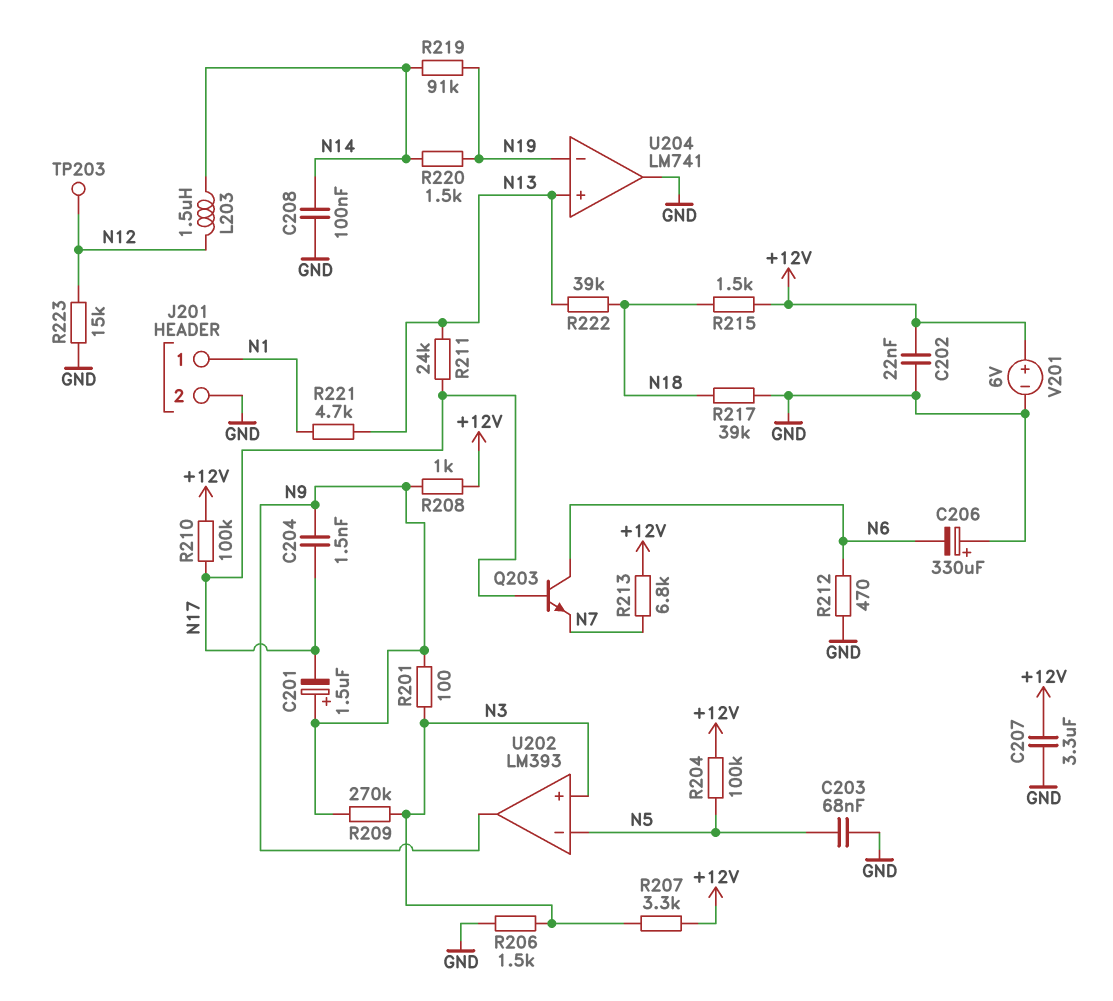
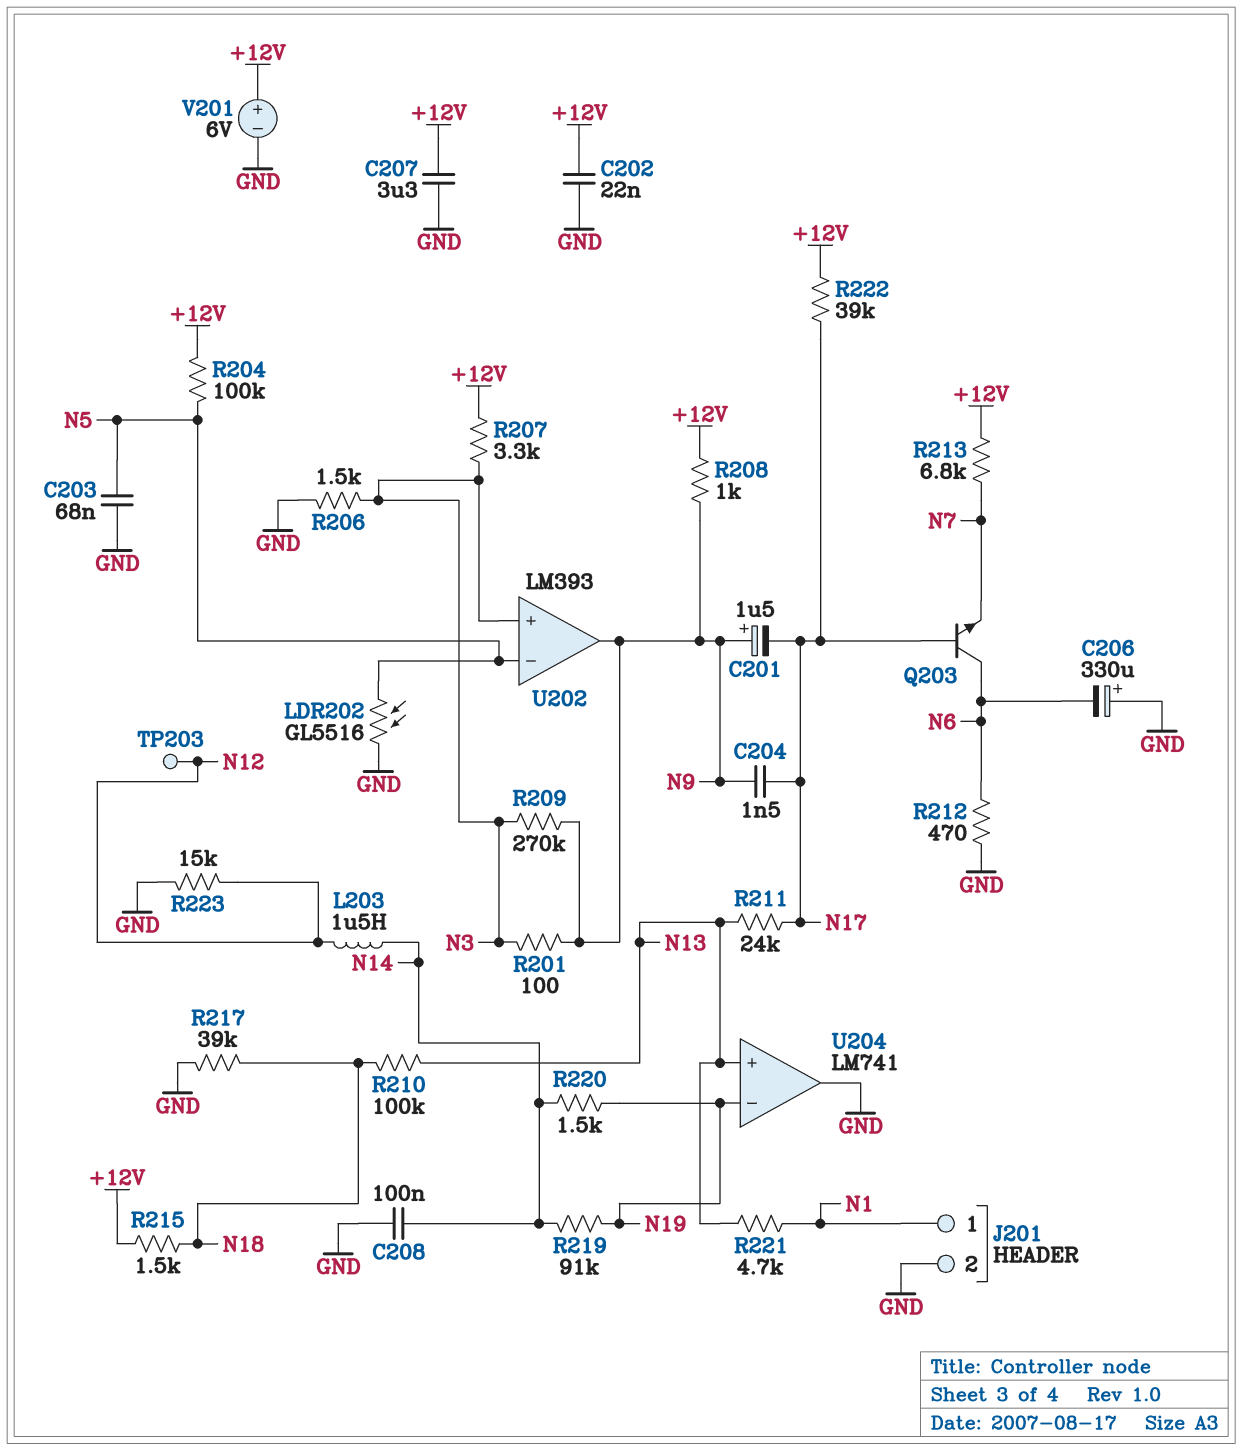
LDR202: none -> GL5516 (GND, N5)
R210: 100k (+12V, N17) -> 100k (N13, N18)
R222: 39k (N13, N18) -> 39k (+12V, N17)

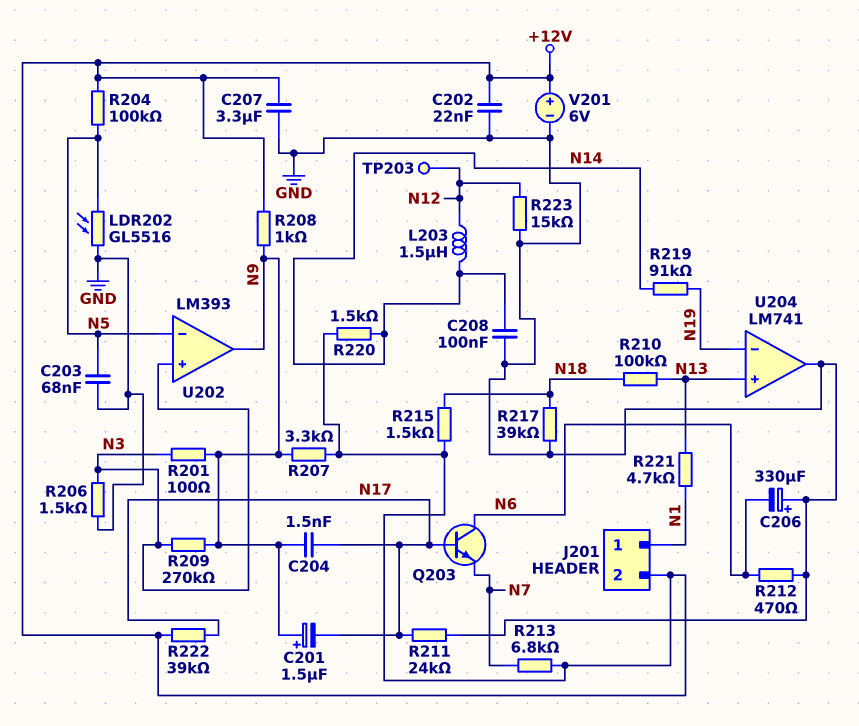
J201 pin 2: GND -> +12V
R207: 3.3k (+12V, N3) -> 3.3k (+12V, N9)
R211: 24k (N13, N17) -> 24k (GND, N17)
R220: 1.5k (N14, N19) -> 1.5k (+12V, N14)

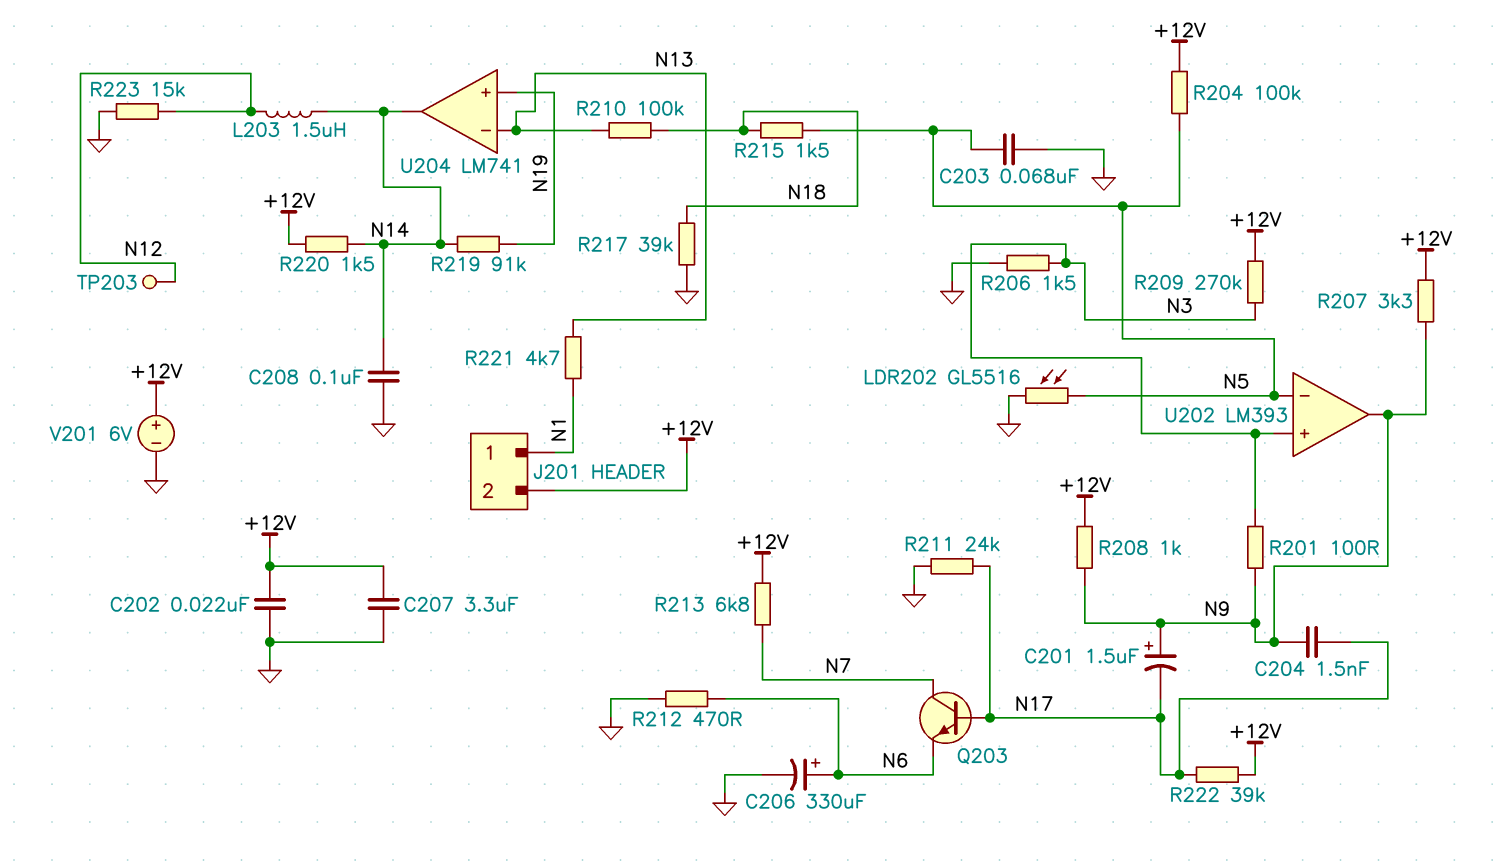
C206: 330uF (plus GND, minus N6) -> 330uF (plus N6, minus GND)
Q203: NPN (B N17, C N6, E N7) -> NPN (B N17, C N7, E N6)
R209: 270k (N3, N9) -> 270k (+12V, N3)
R215: 1.5k (+12V, N18) -> 1.5k (N5, N18)
U204 pin in+: N13 -> N19
U204 pin in-: N19 -> N13
U204 pin out: GND -> N14

